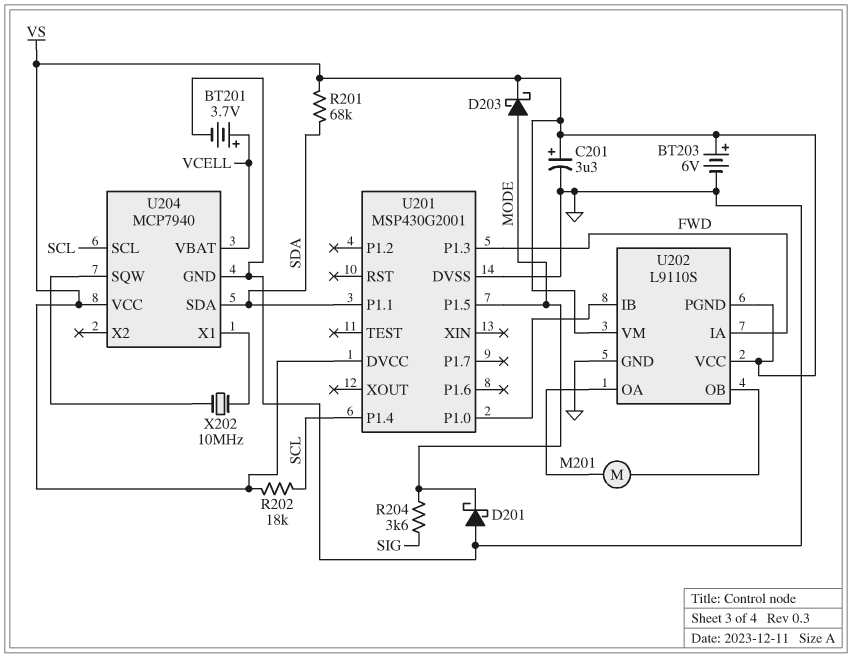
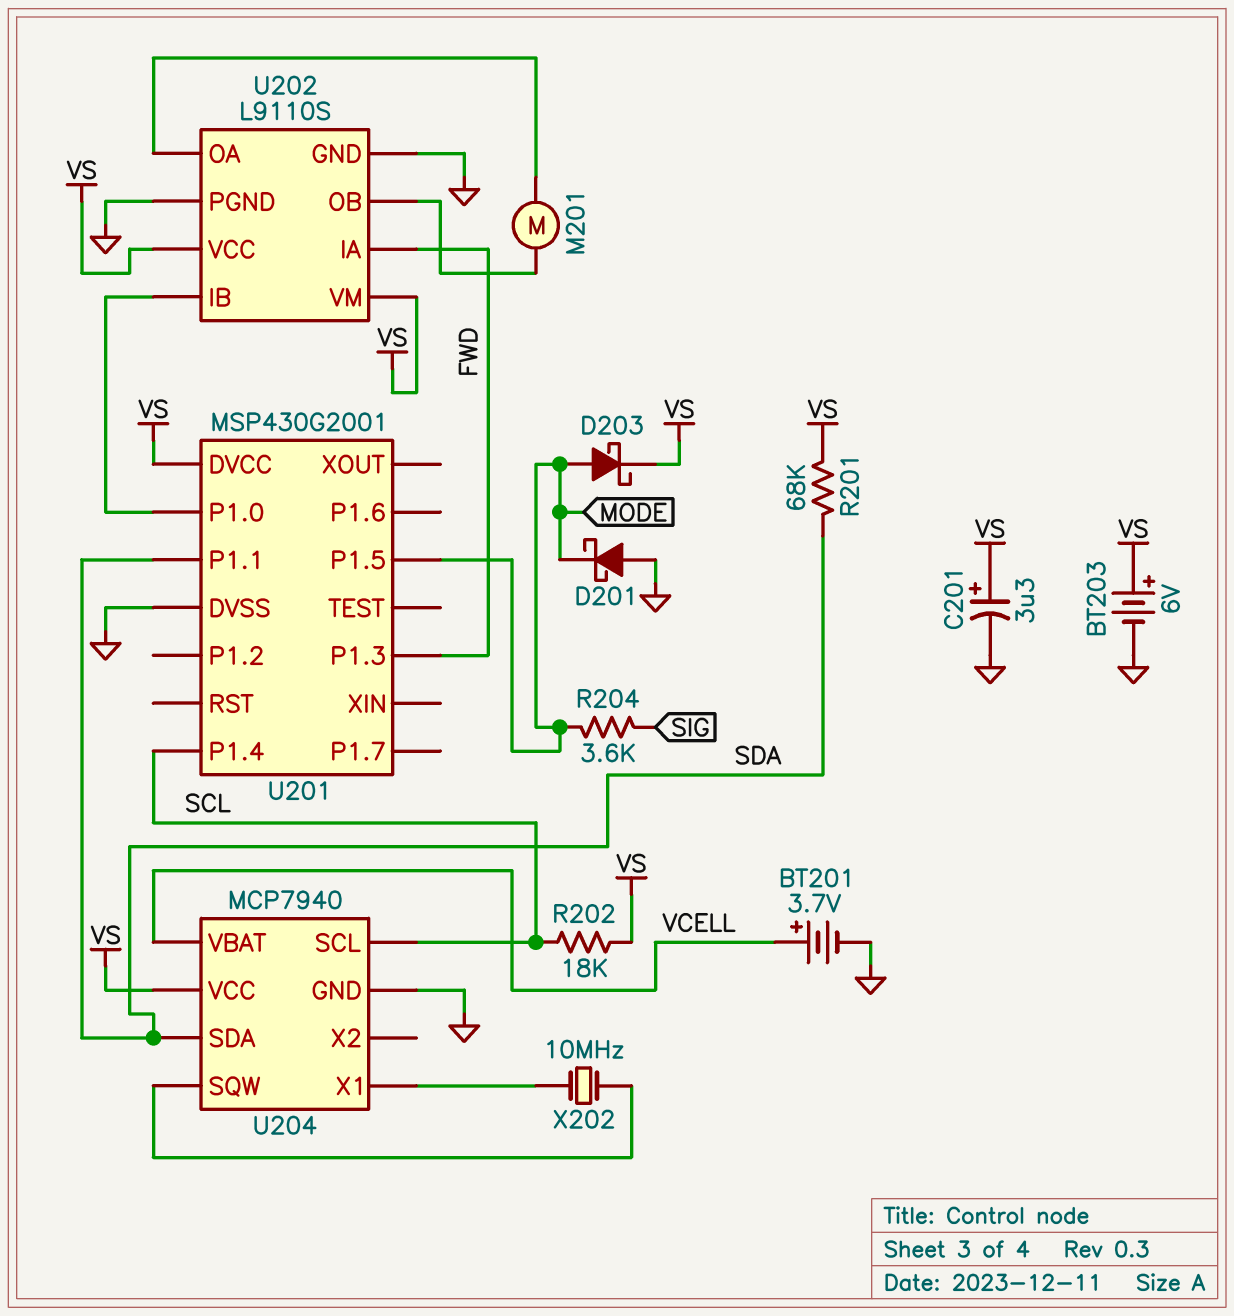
U202 pin PGND: VS -> GND

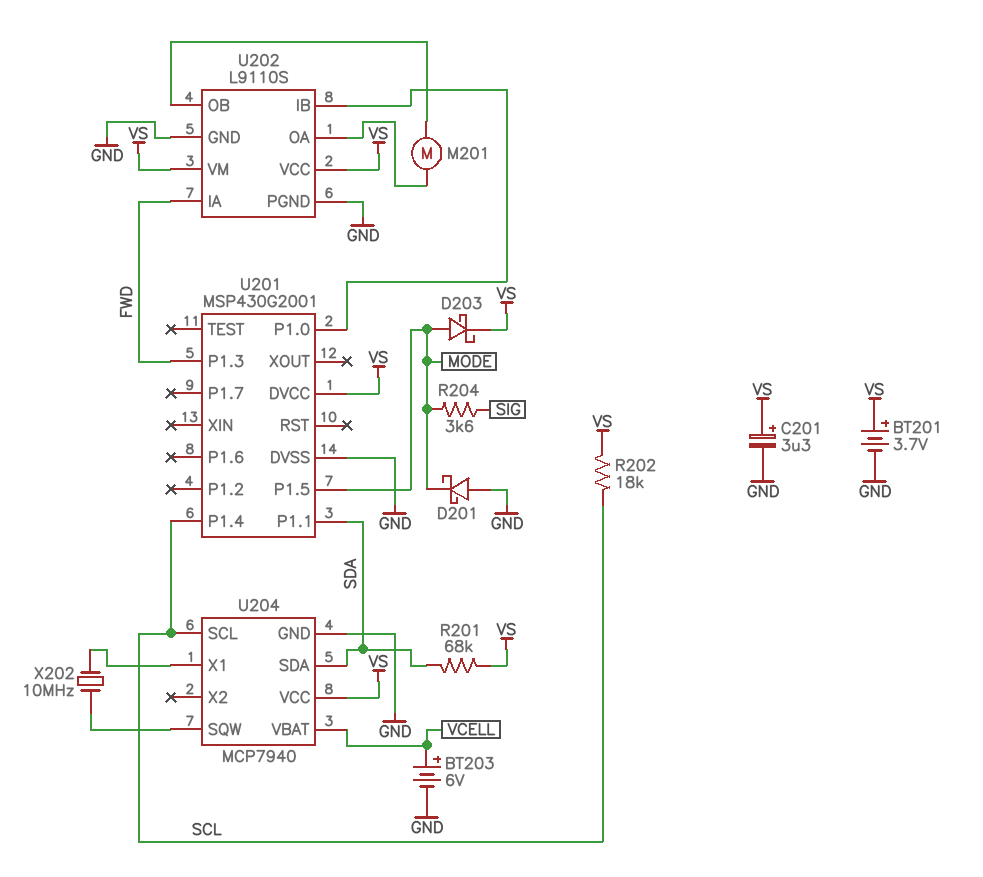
BT201: 3.7V (plus VCELL, minus GND) -> 3.7V (plus VS, minus GND)
BT203: 6V (plus VS, minus GND) -> 6V (plus VCELL, minus GND)

